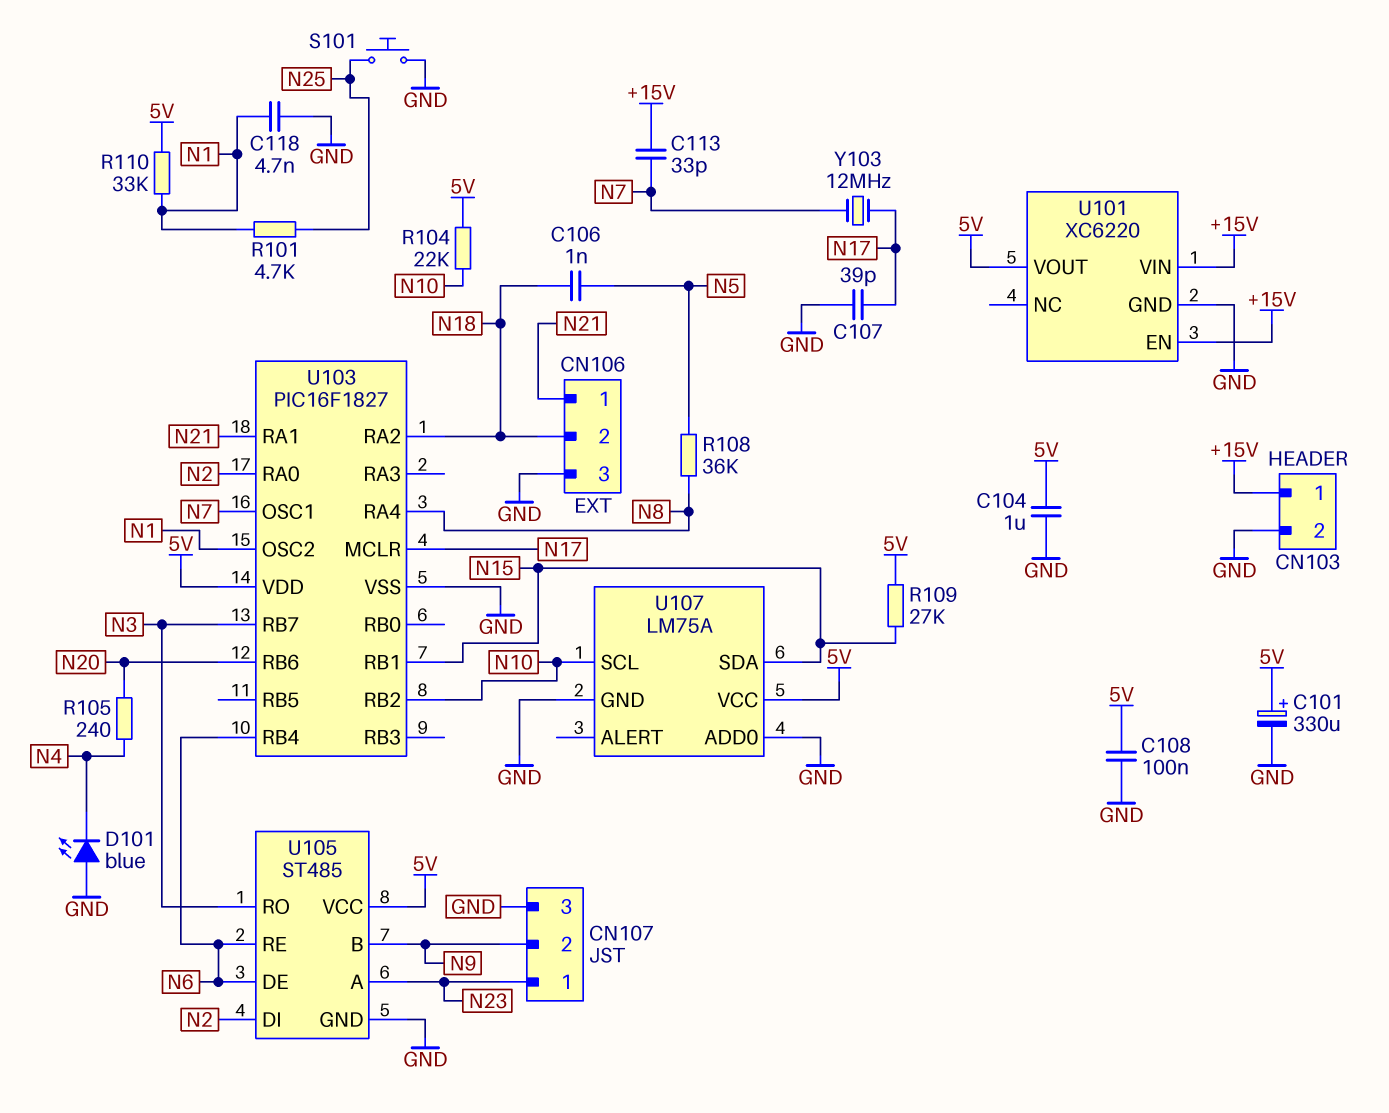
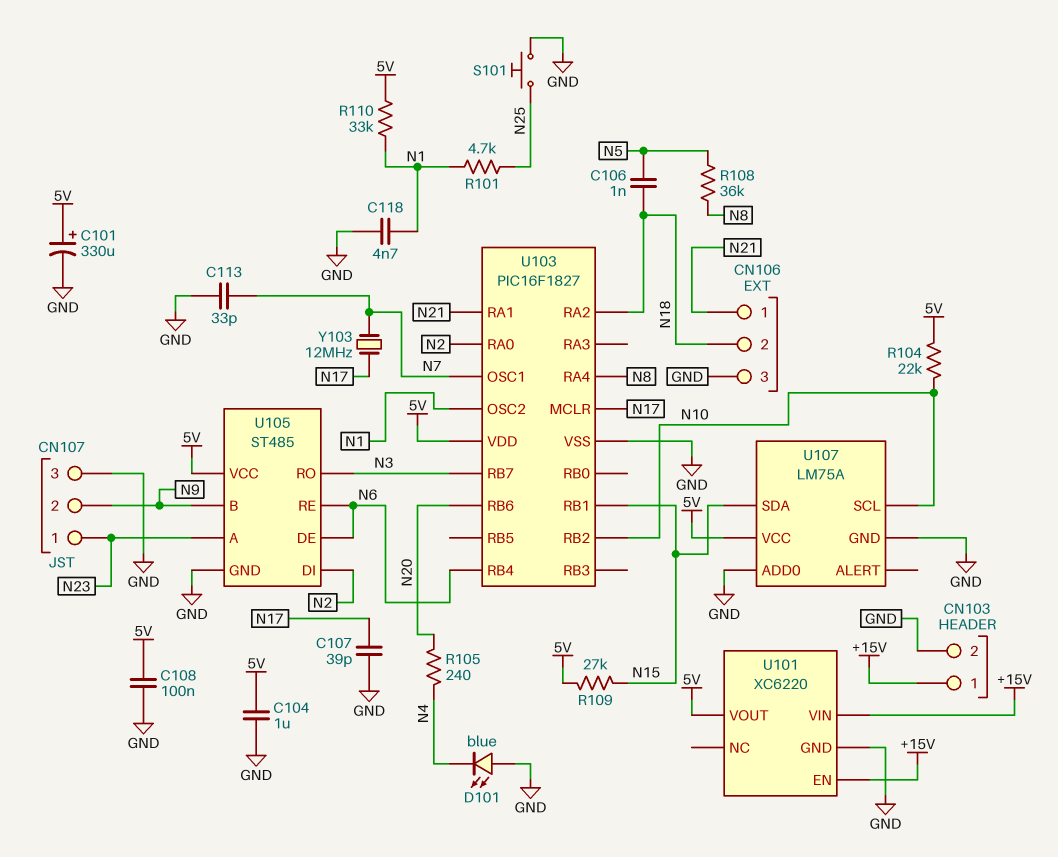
C113: 33pF (+15V, N7) -> 33pF (GND, N7)

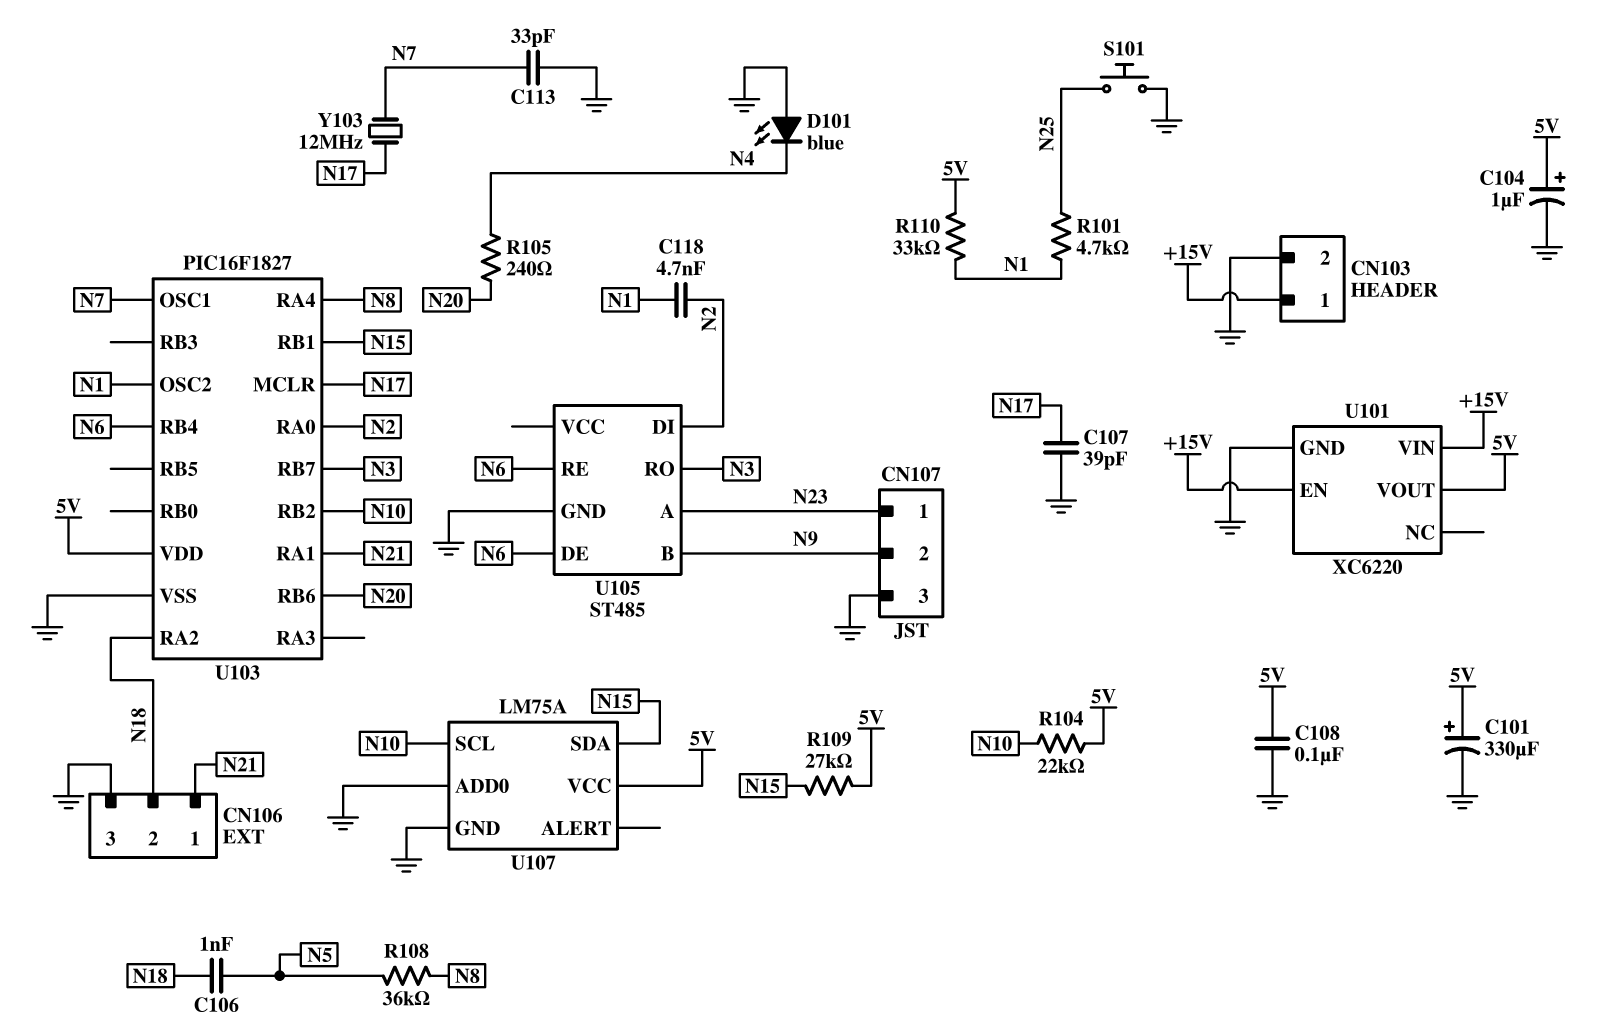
C104: 1uF (5V, GND) -> 1uF (plus 5V, minus GND)
C118: 4.7nF (GND, N1) -> 4.7nF (N1, N2)
U105 pin VCC: 5V -> none

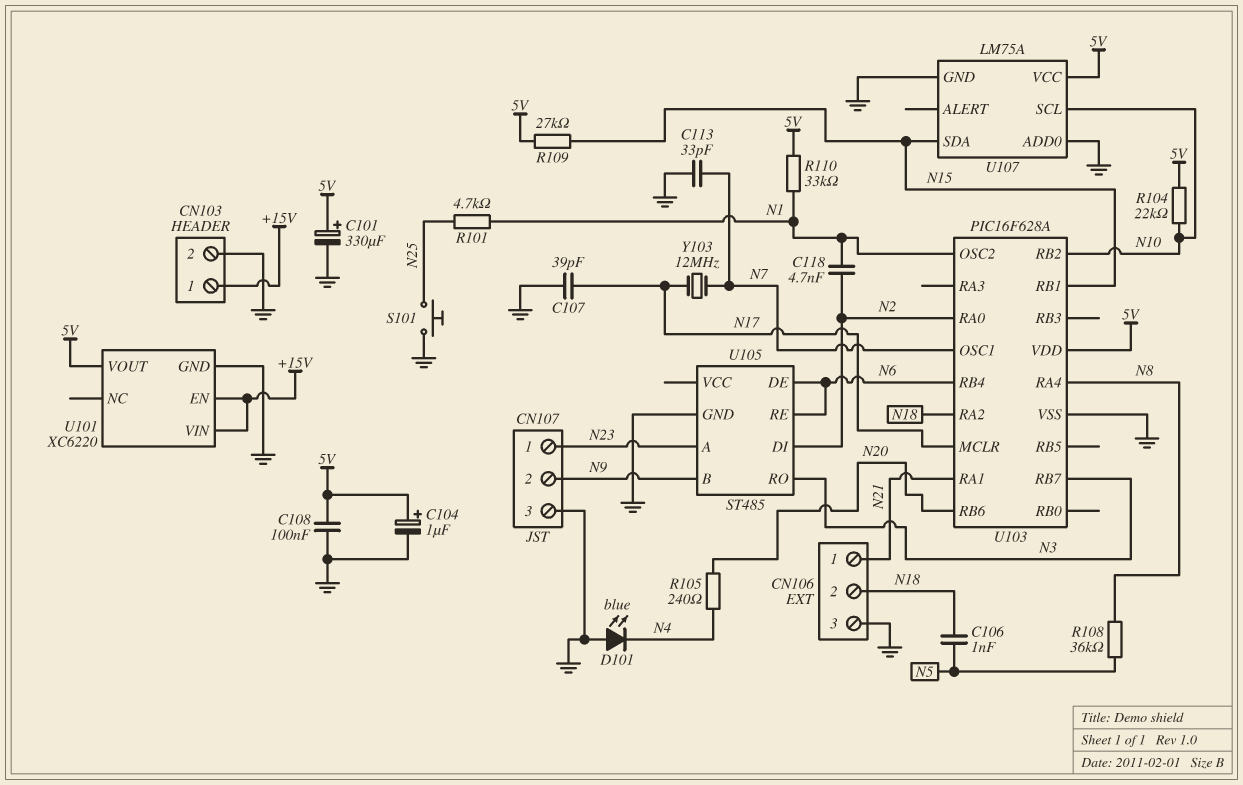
U103: PIC16F1827 -> PIC16F628A

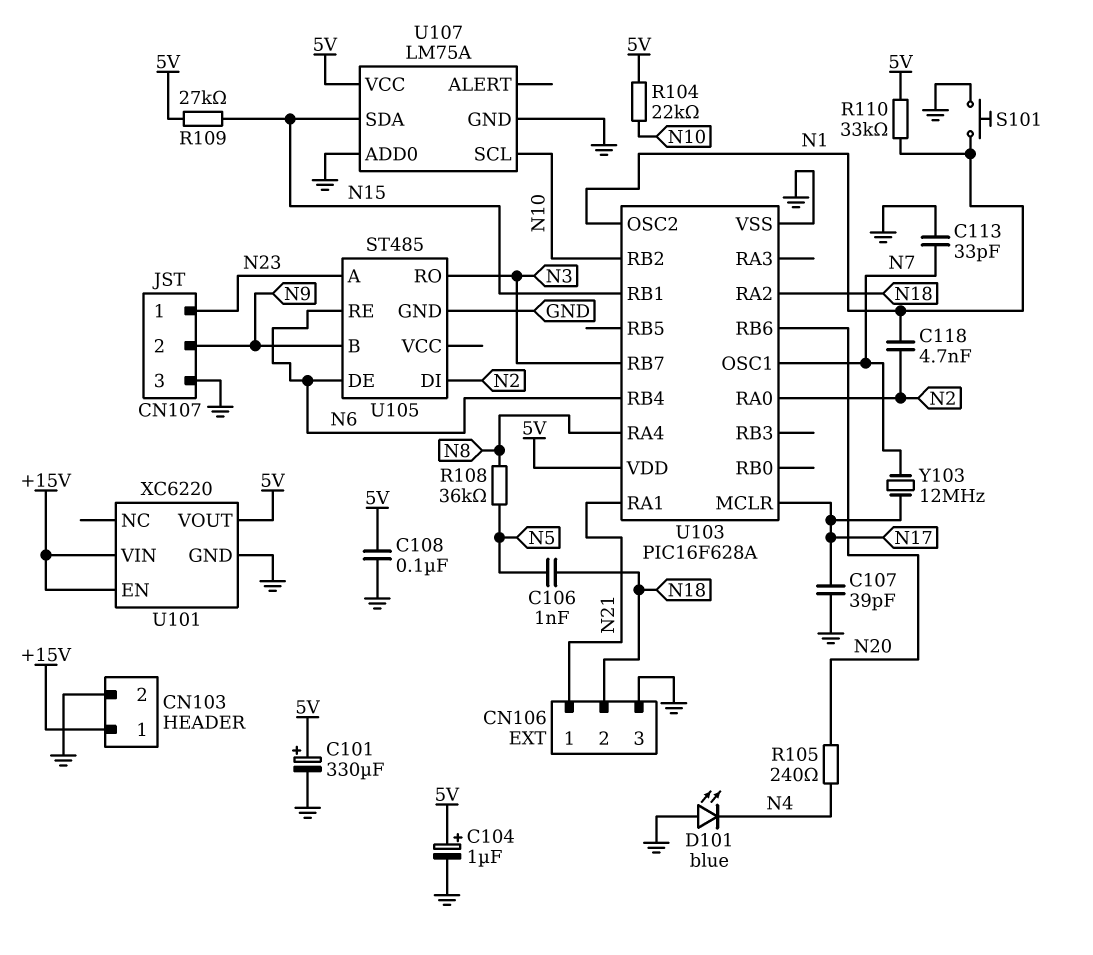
R101: 4.7k (N1, N25) -> none
S101: button (GND, N25) -> button (GND, N1)

